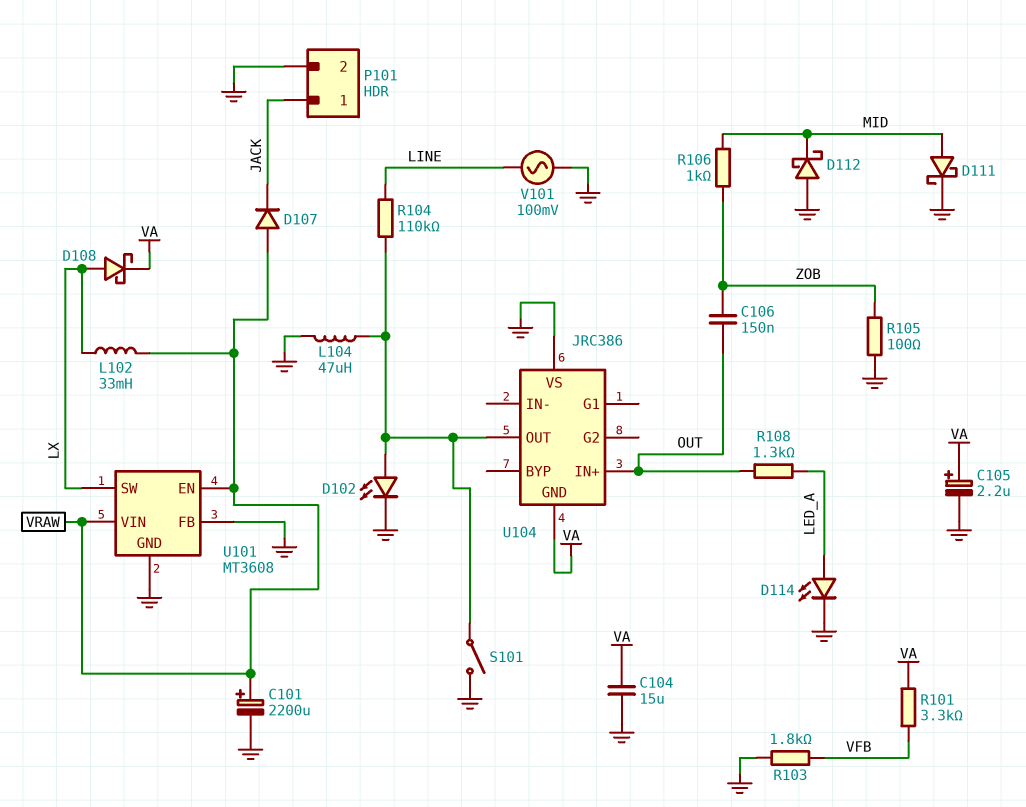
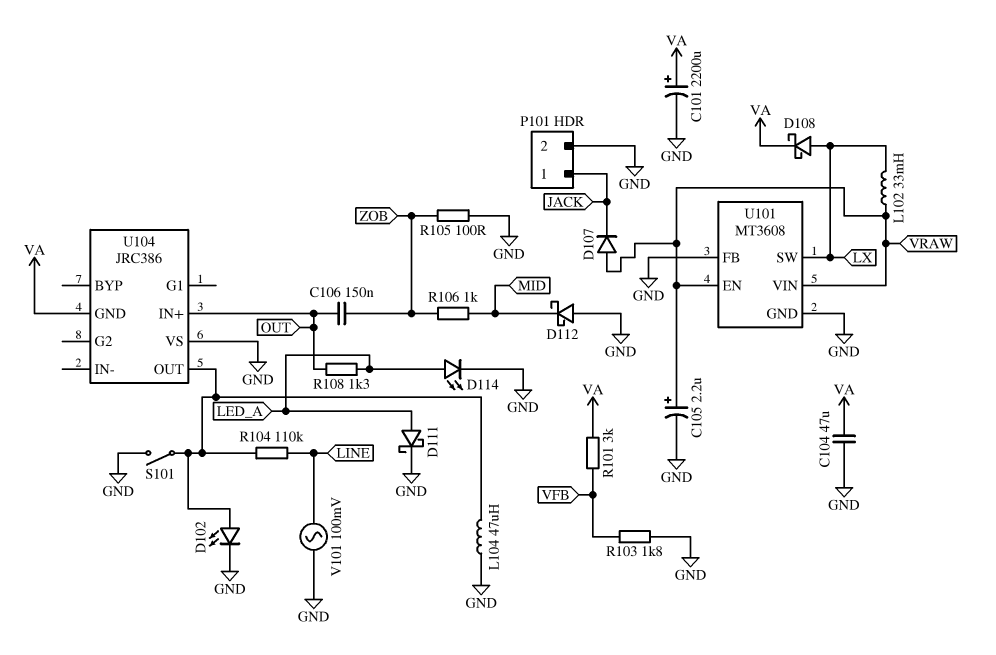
C101: 2200uF (plus VRAW, minus GND) -> 2200uF (plus VA, minus GND)
C104: 15uF (GND, VA) -> 47uF (GND, VA)
C105: 2.2uF (plus VA, minus GND) -> 2.2uF (plus VRAW, minus GND)
D111: schottky (A MID, K GND) -> schottky (A LED_A, K GND)
R101: 3.3k (VA, VFB) -> 3k (VA, VFB)

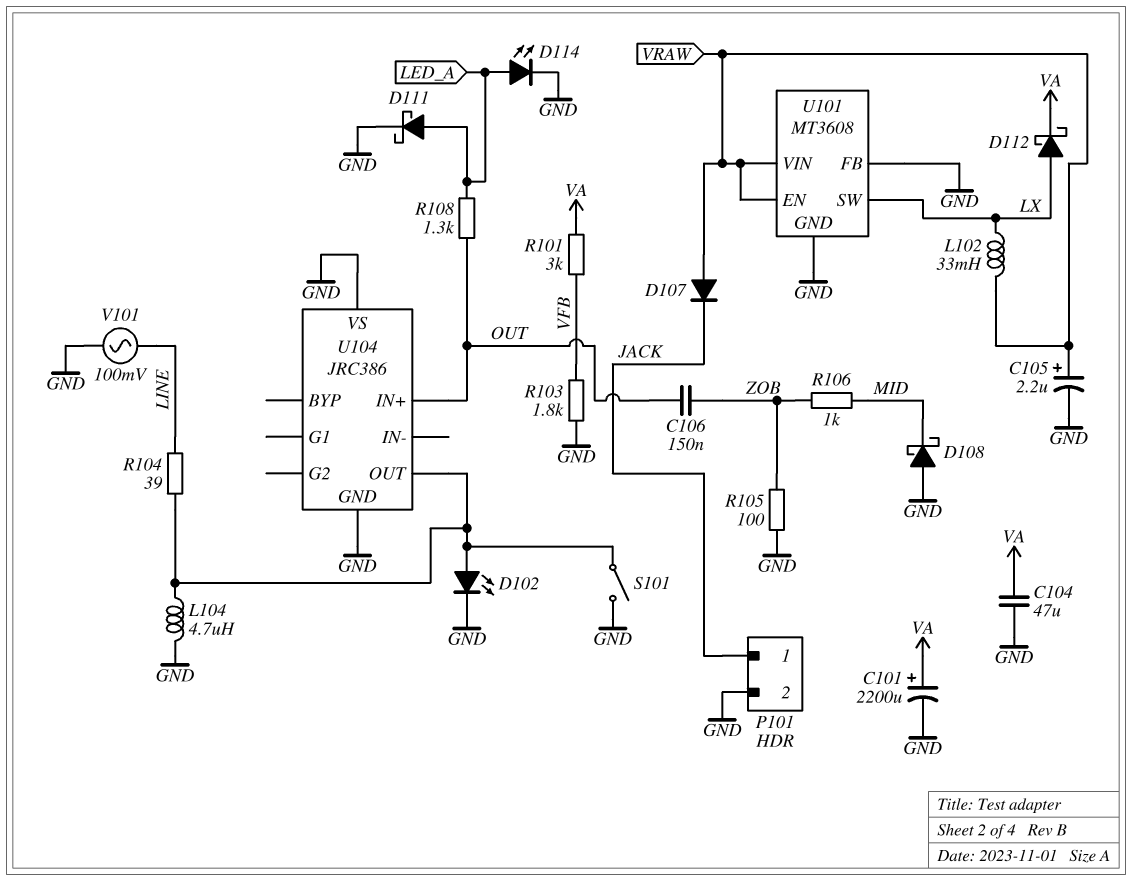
D108: schottky (A LX, K VA) -> schottky (A GND, K MID)
D112: schottky (A GND, K MID) -> schottky (A LX, K VA)
L104: 47uH (GND, U104/OUT) -> 4.7uH (GND, U104/OUT)
R104: 110k (LINE, U104/OUT) -> 39 (LINE, U104/OUT)
U104 pin GND: VA -> GND

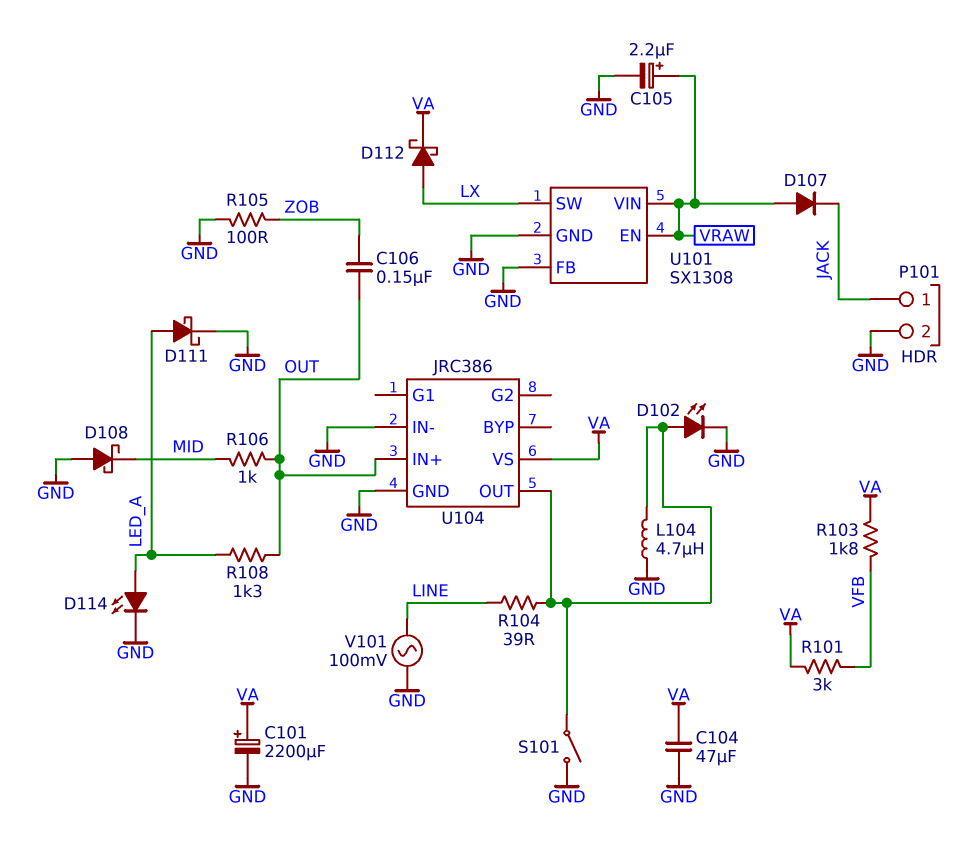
L102: 33mH (LX, VRAW) -> none
R103: 1.8k (GND, VFB) -> 1.8k (VA, VFB)
R106: 1k (MID, ZOB) -> 1k (MID, OUT)
U101: MT3608 -> SX1308
U104 pin IN-: none -> GND
U104 pin VS: GND -> VA

